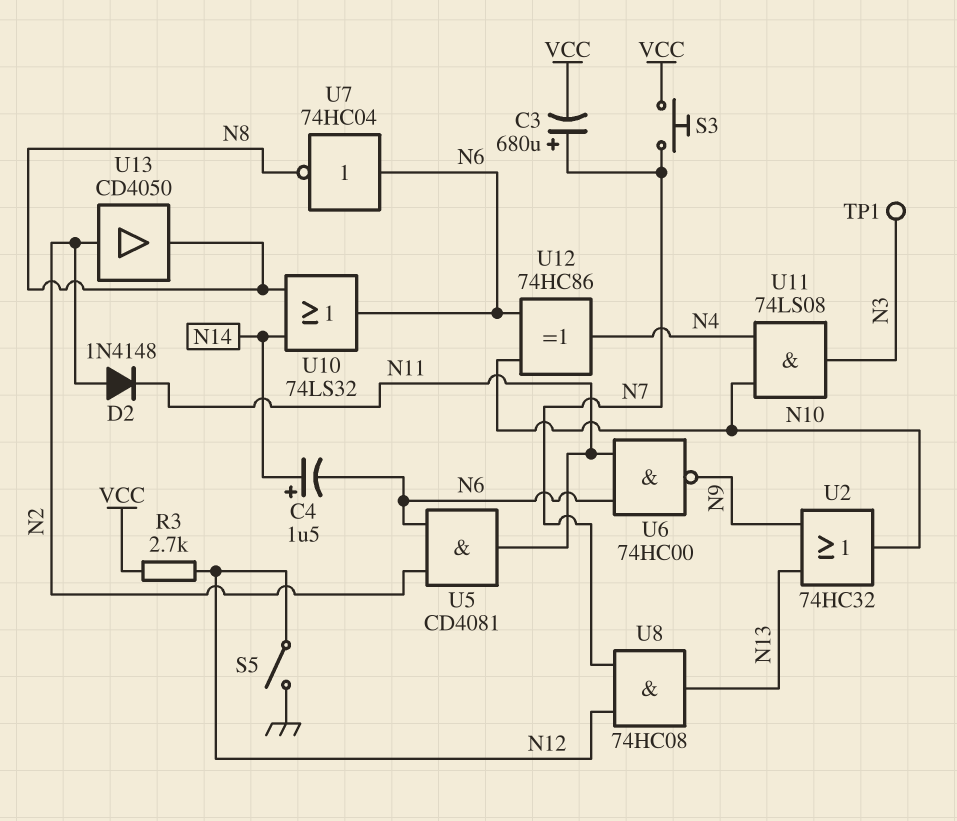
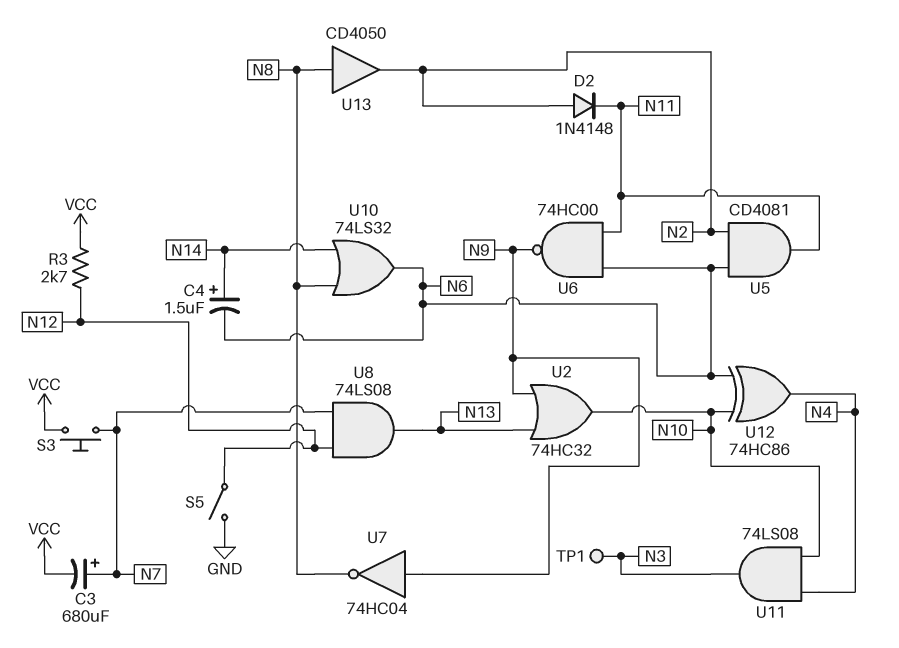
U7: NOT 74HC04 (in N6, out N8) -> NOT 74HC04 (in N9, out N8)
U8: AND 74HC08 (in N7, in N12, out N13) -> AND 74LS08 (in N7, in N12, out N13)
U13: buffer CD4050 (in N2, out N8) -> buffer CD4050 (in N8, out N2)

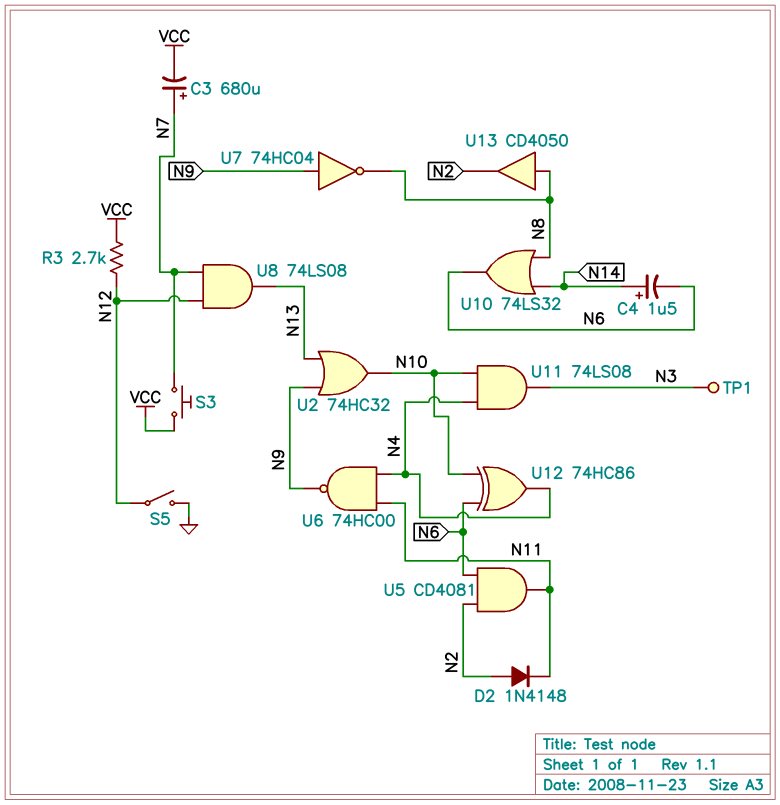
U6: NAND 74HC00 (in N6, in N11, out N9) -> NAND 74HC00 (in N4, in N11, out N9)

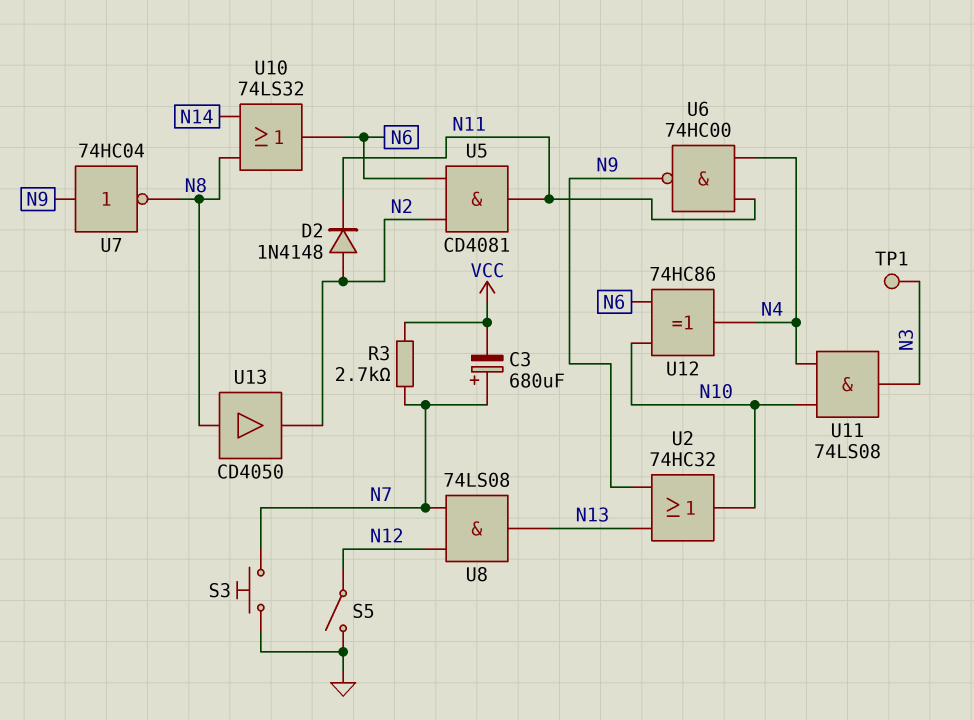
C4: 1.5uF (plus N14, minus N6) -> none
R3: 2.7k (N12, VCC) -> 2.7k (N7, VCC)
S3: button (N7, VCC) -> button (GND, N7)

